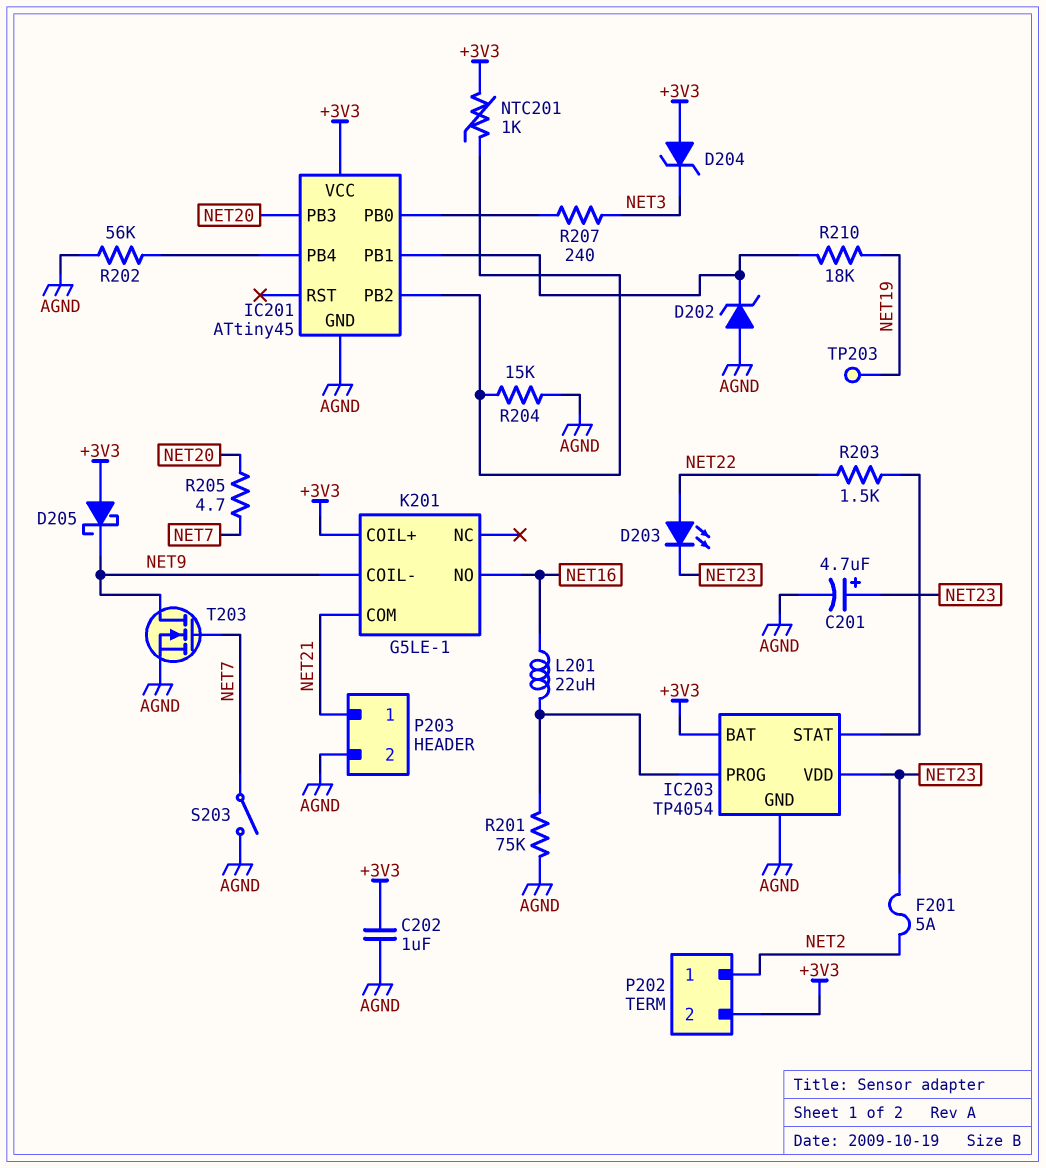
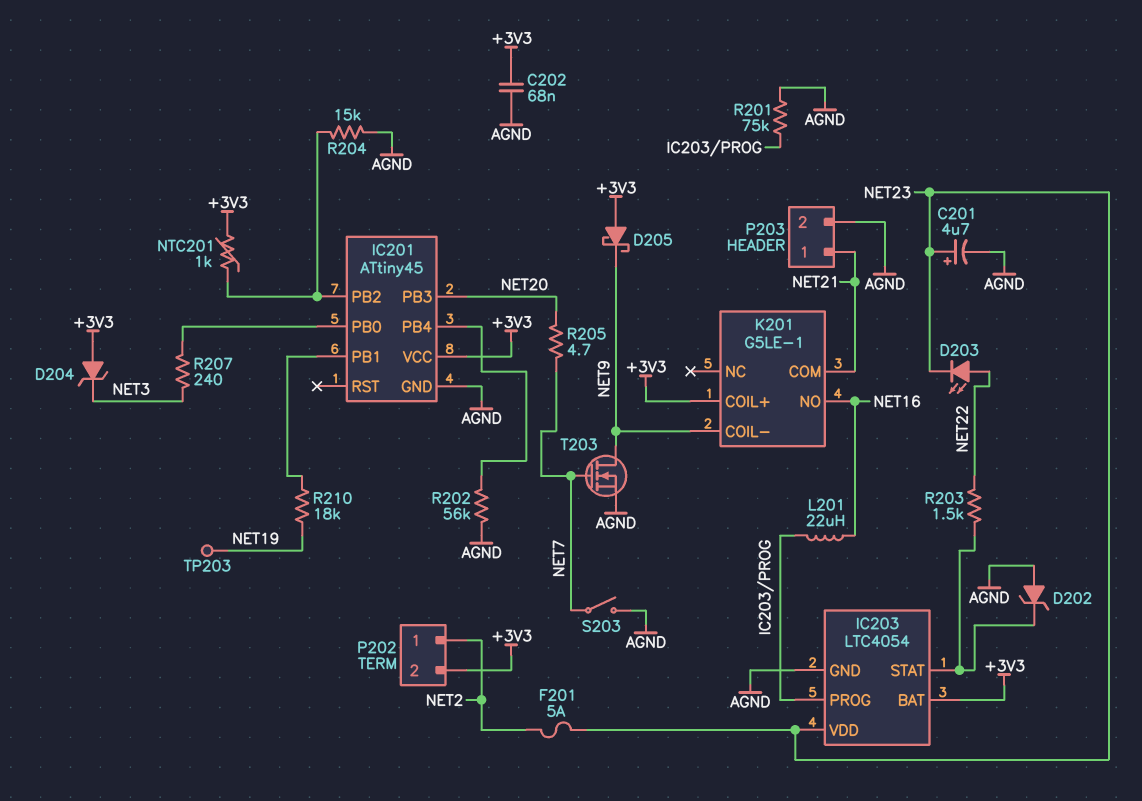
C202: 1uF (+3V3, AGND) -> 68nF (+3V3, AGND)
D202: zener (A AGND, K IC201/PB1) -> zener (A AGND, K IC203/STAT)
IC203: TP4054 -> LTC4054

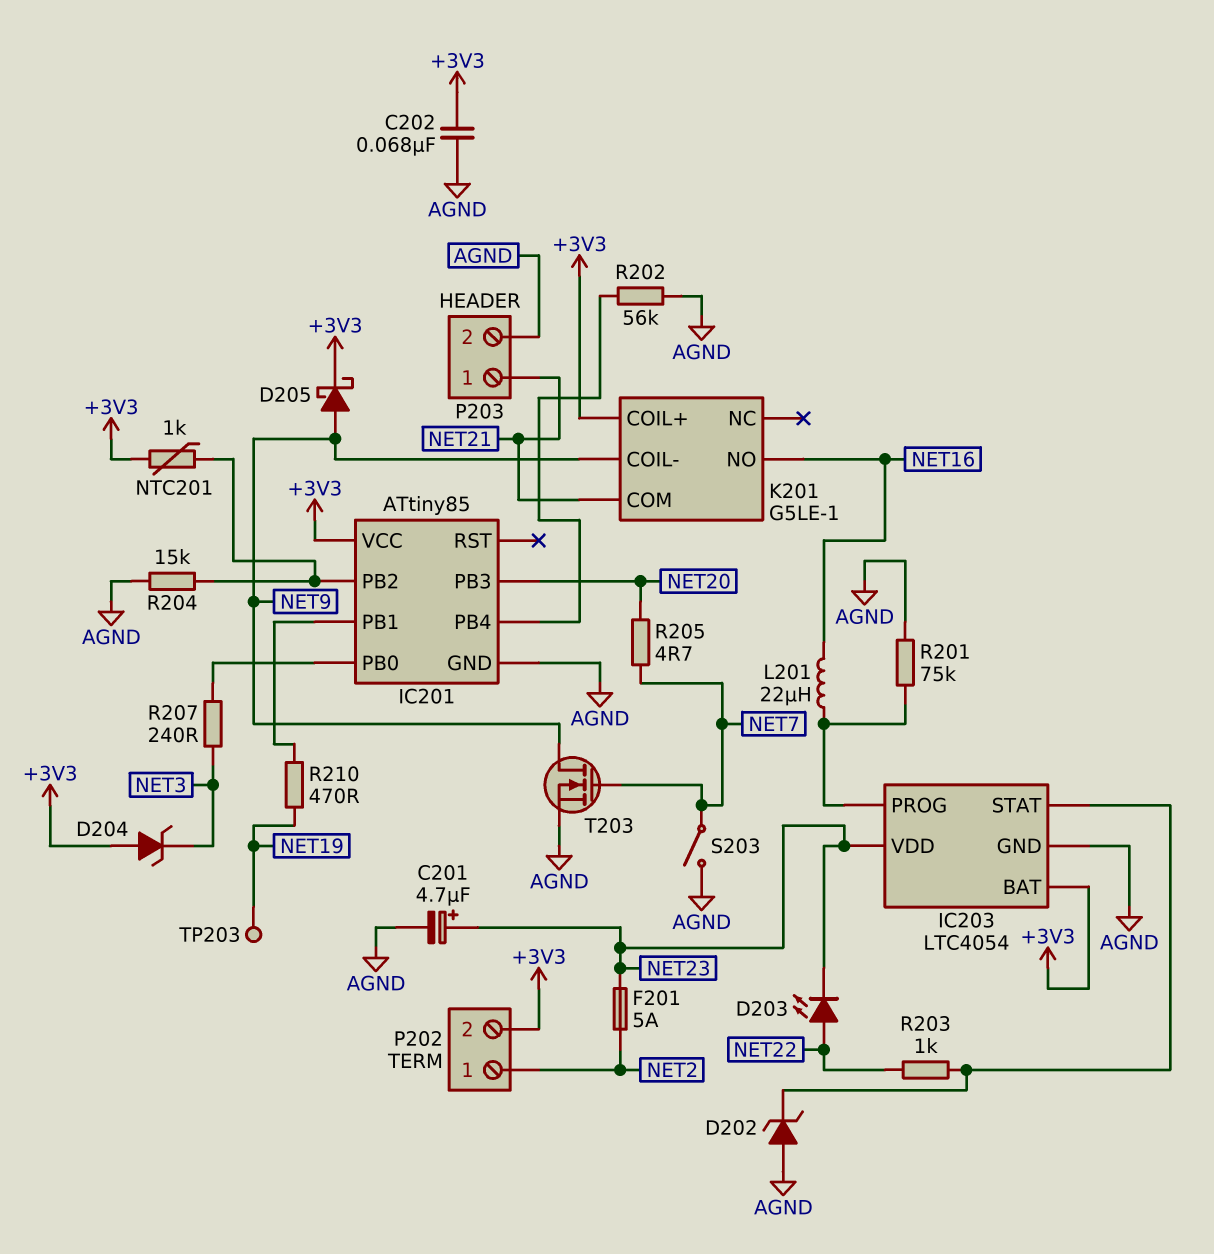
D205: schottky (A +3V3, K NET9) -> schottky (A NET9, K +3V3)
IC201: ATtiny45 -> ATtiny85
R203: 1.5k (IC203/STAT, NET22) -> 1k (IC203/STAT, NET22)
R210: 18k (IC201/PB1, NET19) -> 470 (IC201/PB1, NET19)

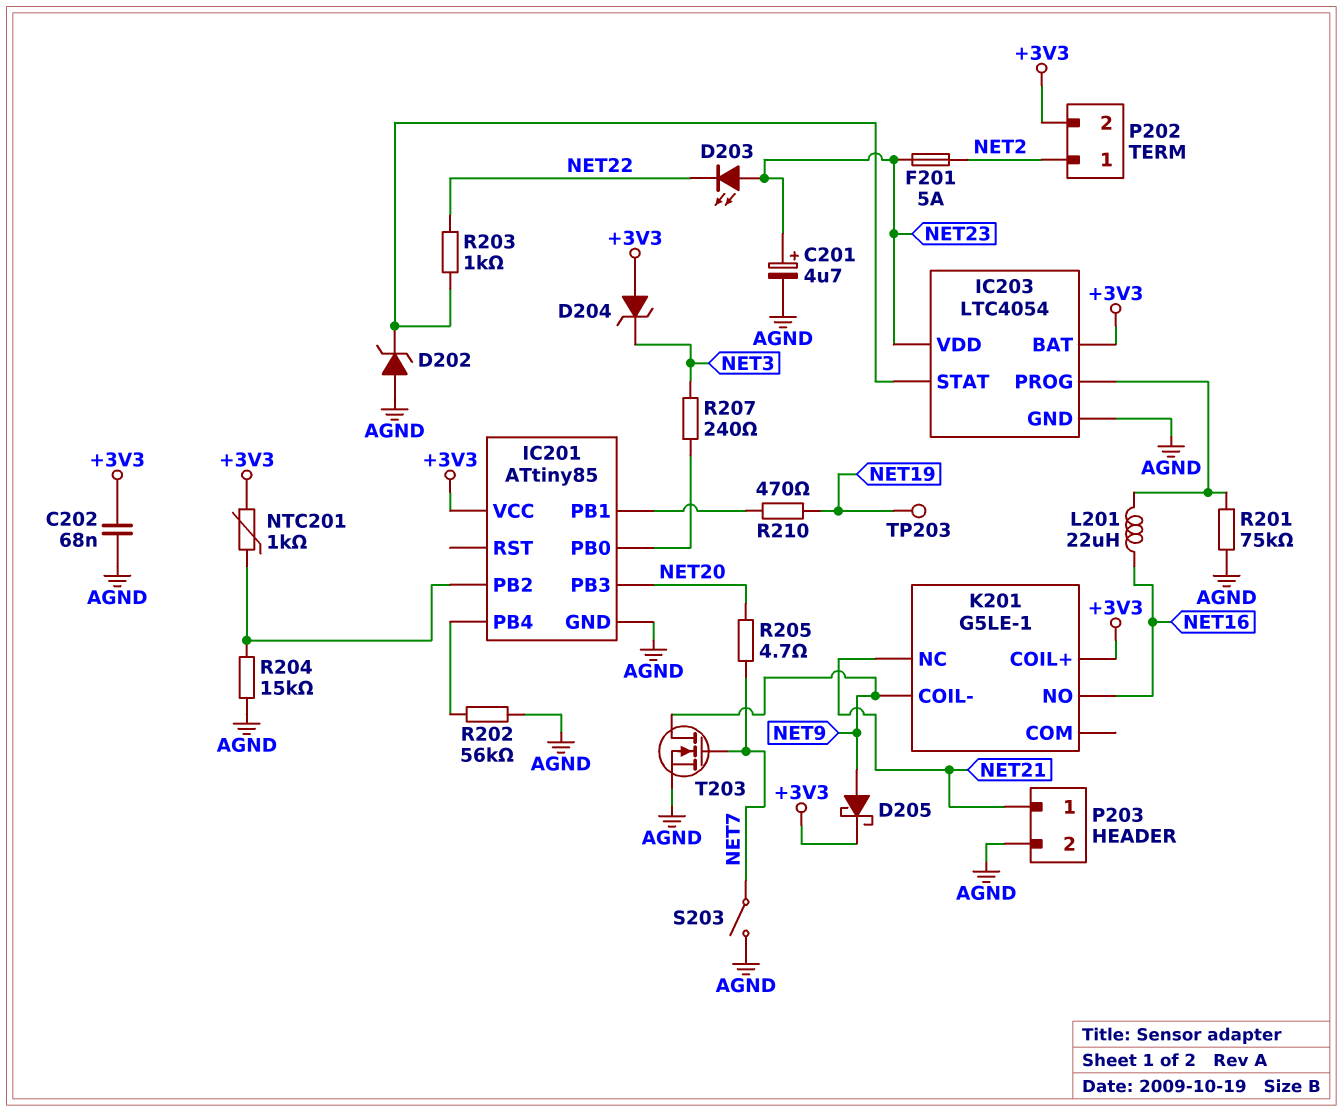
D203: LED (A NET22, K NET23) -> LED (A NET23, K NET22)
K201 pin COM: NET21 -> none
K201 pin NC: none -> NET21

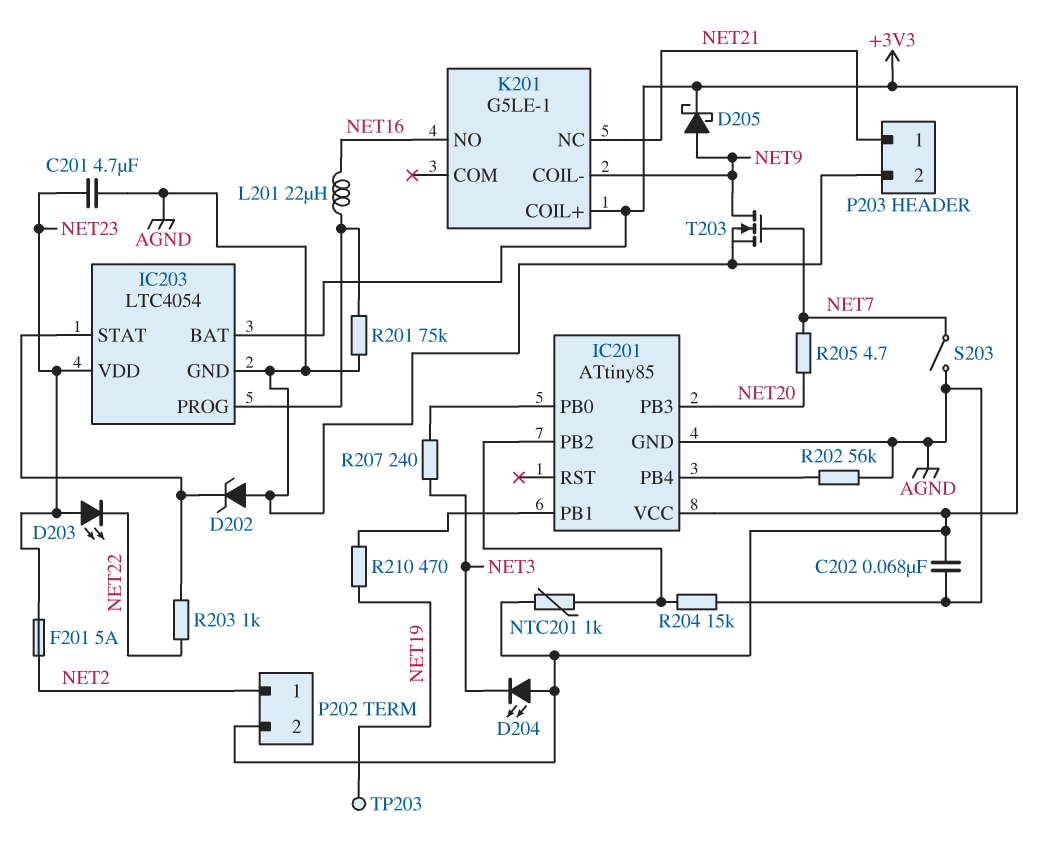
C201: 4.7uF (plus NET23, minus AGND) -> 4.7uF (AGND, NET23)
D204: zener (A +3V3, K NET3) -> LED (A +3V3, K NET3)

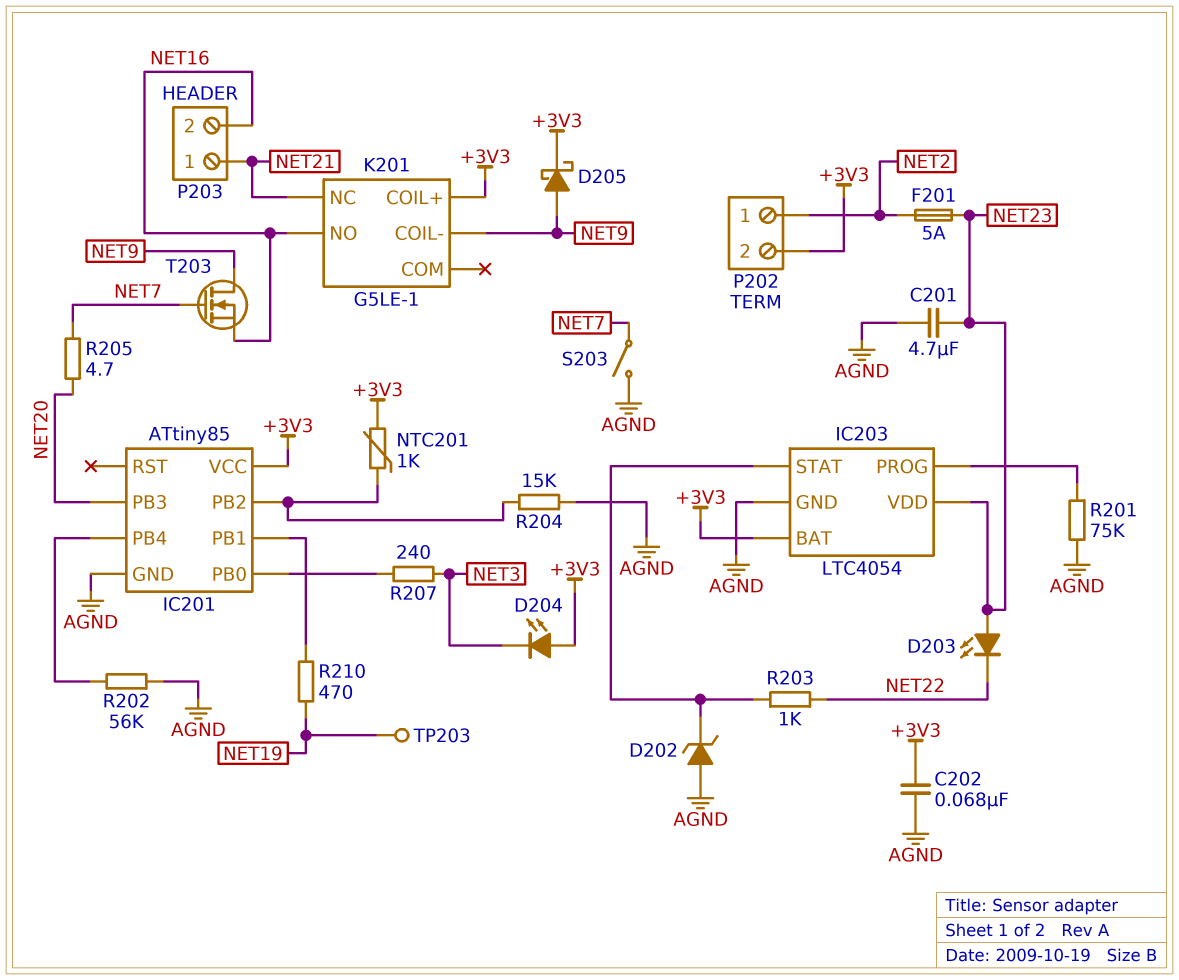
L201: 22uH (IC203/PROG, NET16) -> none
P203 pin 2: AGND -> NET16
T203: NMOS (G NET7, D NET9, S AGND) -> NMOS (G NET7, D NET9, S NET16)

